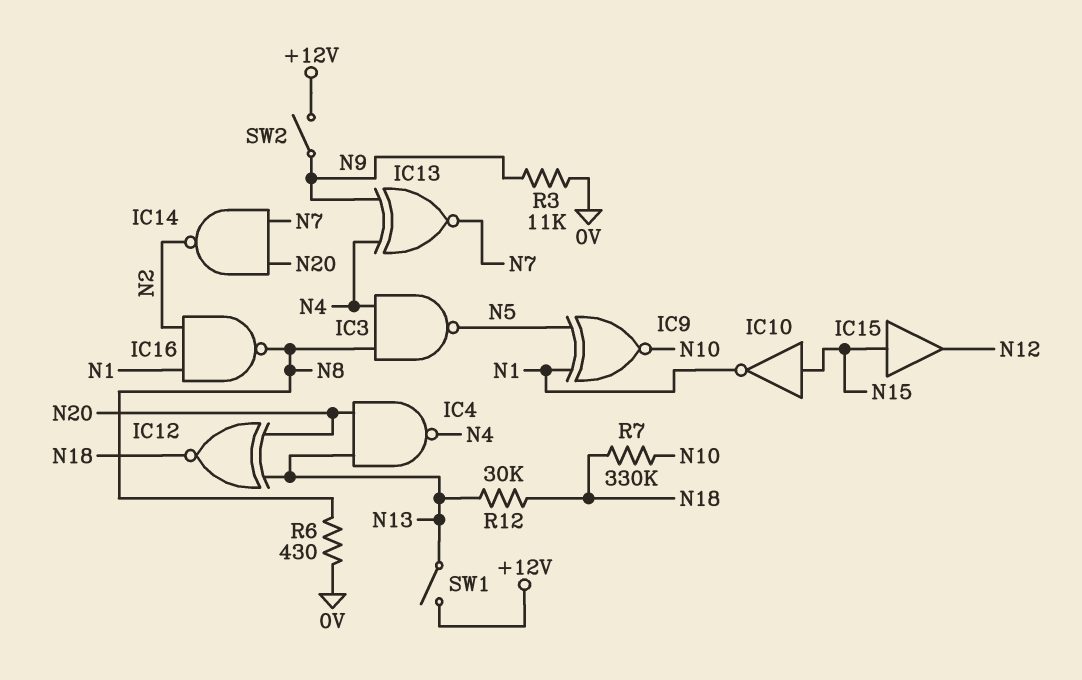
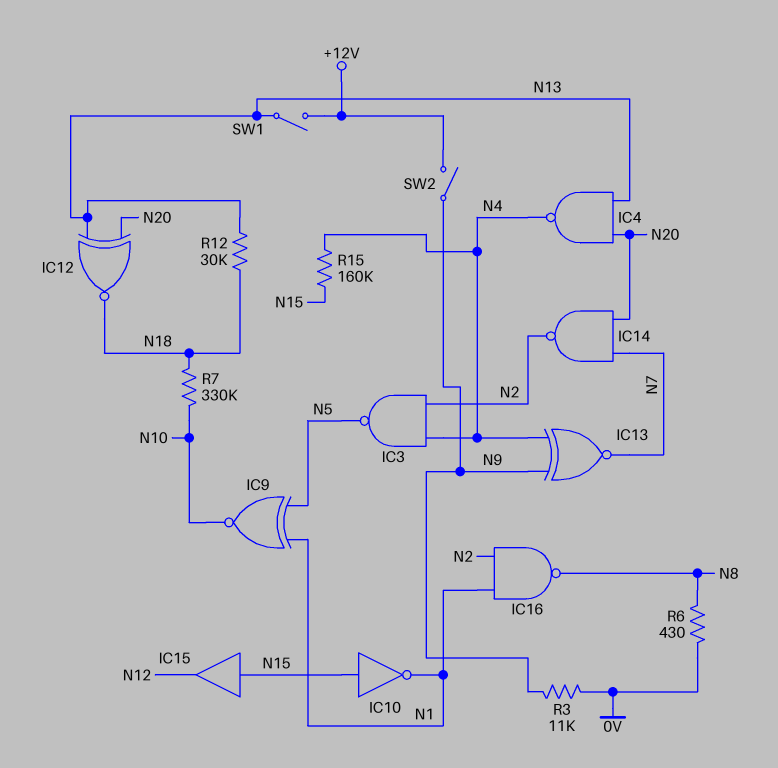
IC3: NAND (in N4, in N8, out N5) -> NAND (in N2, in N4, out N5)
R15: none -> 160k (N4, N15)

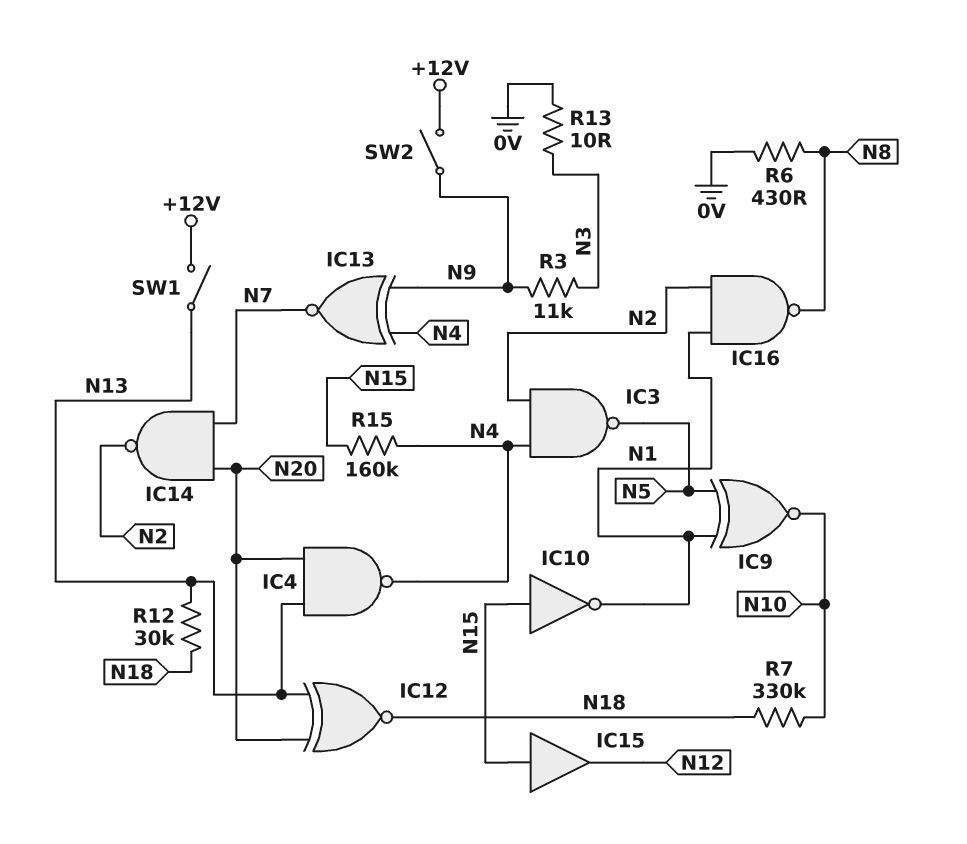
R3: 11k (0V, N9) -> 11k (N3, N9)
R13: none -> 10 (0V, N3)

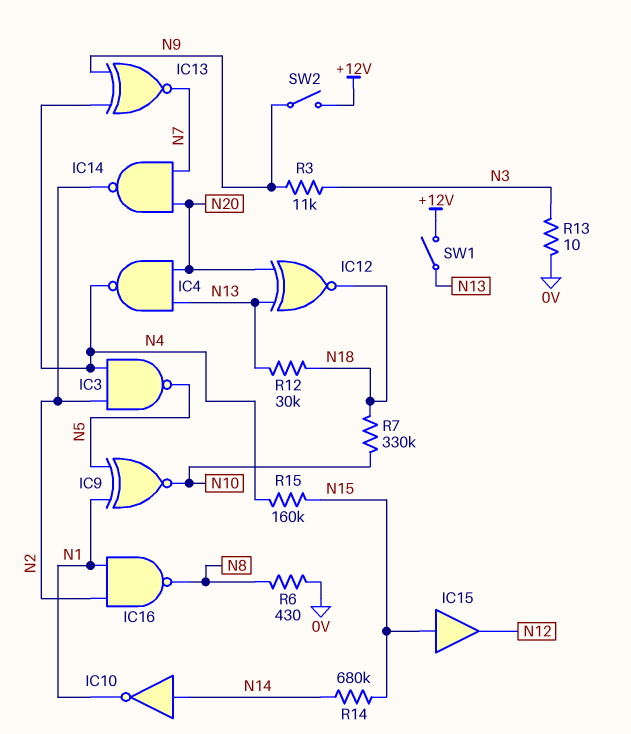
IC10: NOT (in N15, out N1) -> NOT (in N14, out N1)
R14: none -> 680k (N14, N15)

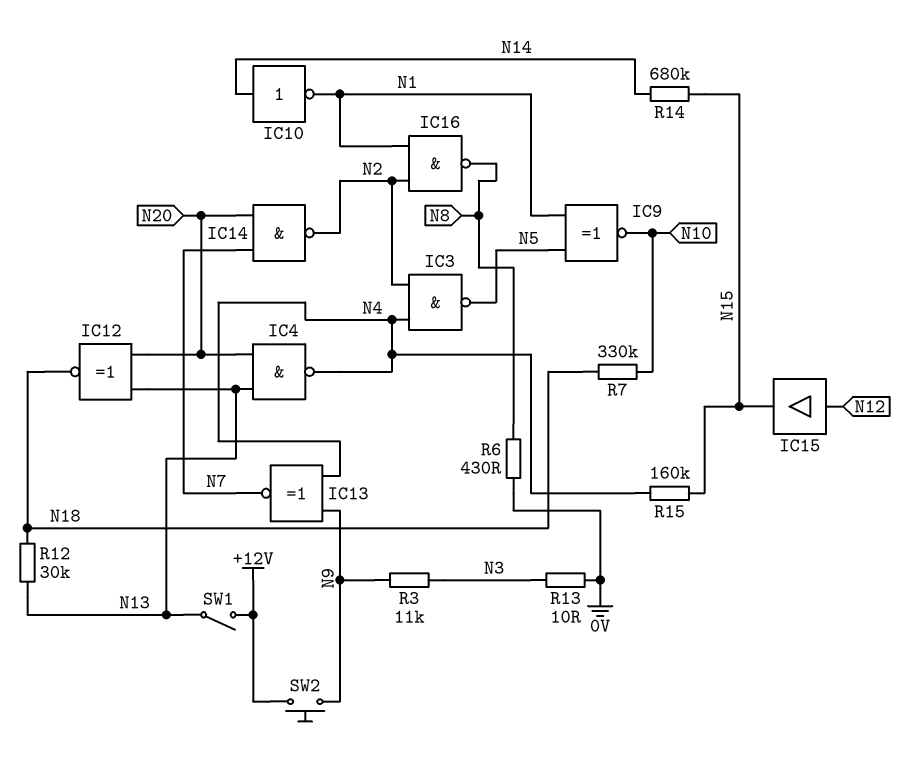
IC15: buffer (in N15, out N12) -> buffer (in N12, out N15)
SW2: switch (+12V, N9) -> button (+12V, N9)

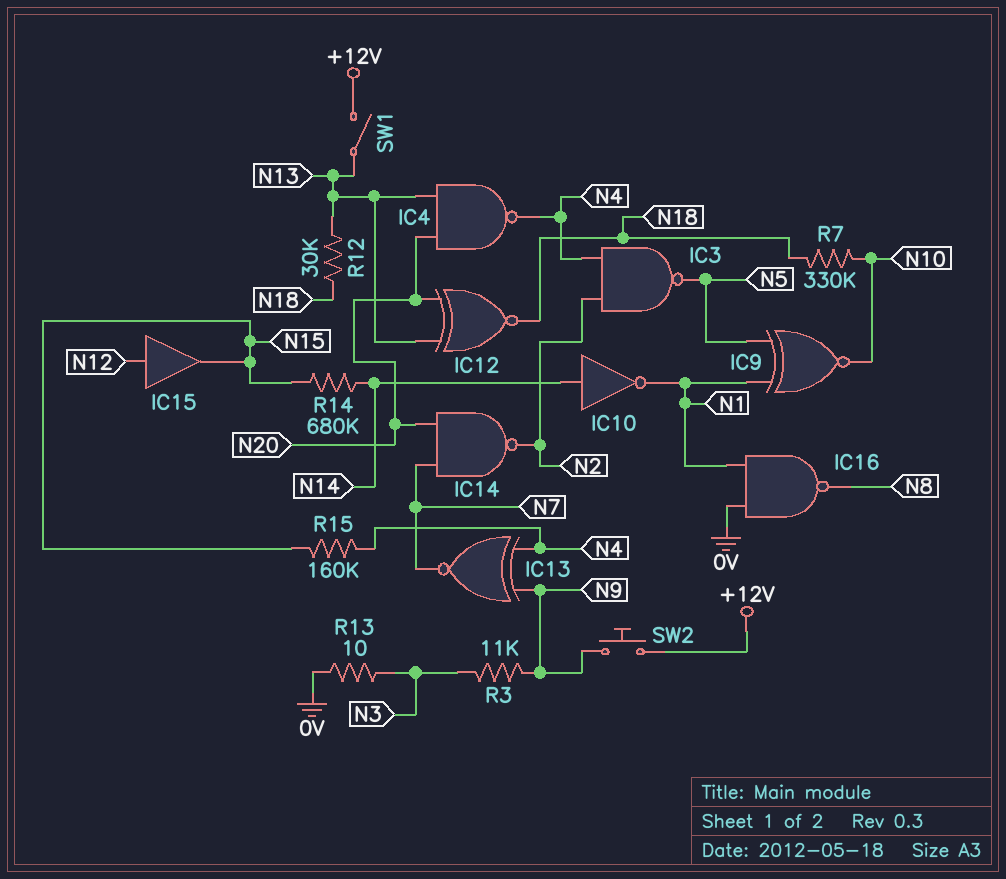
IC16: NAND (in N1, in N2, out N8) -> NAND (in 0V, in N1, out N8)
R6: 430 (0V, N8) -> none

